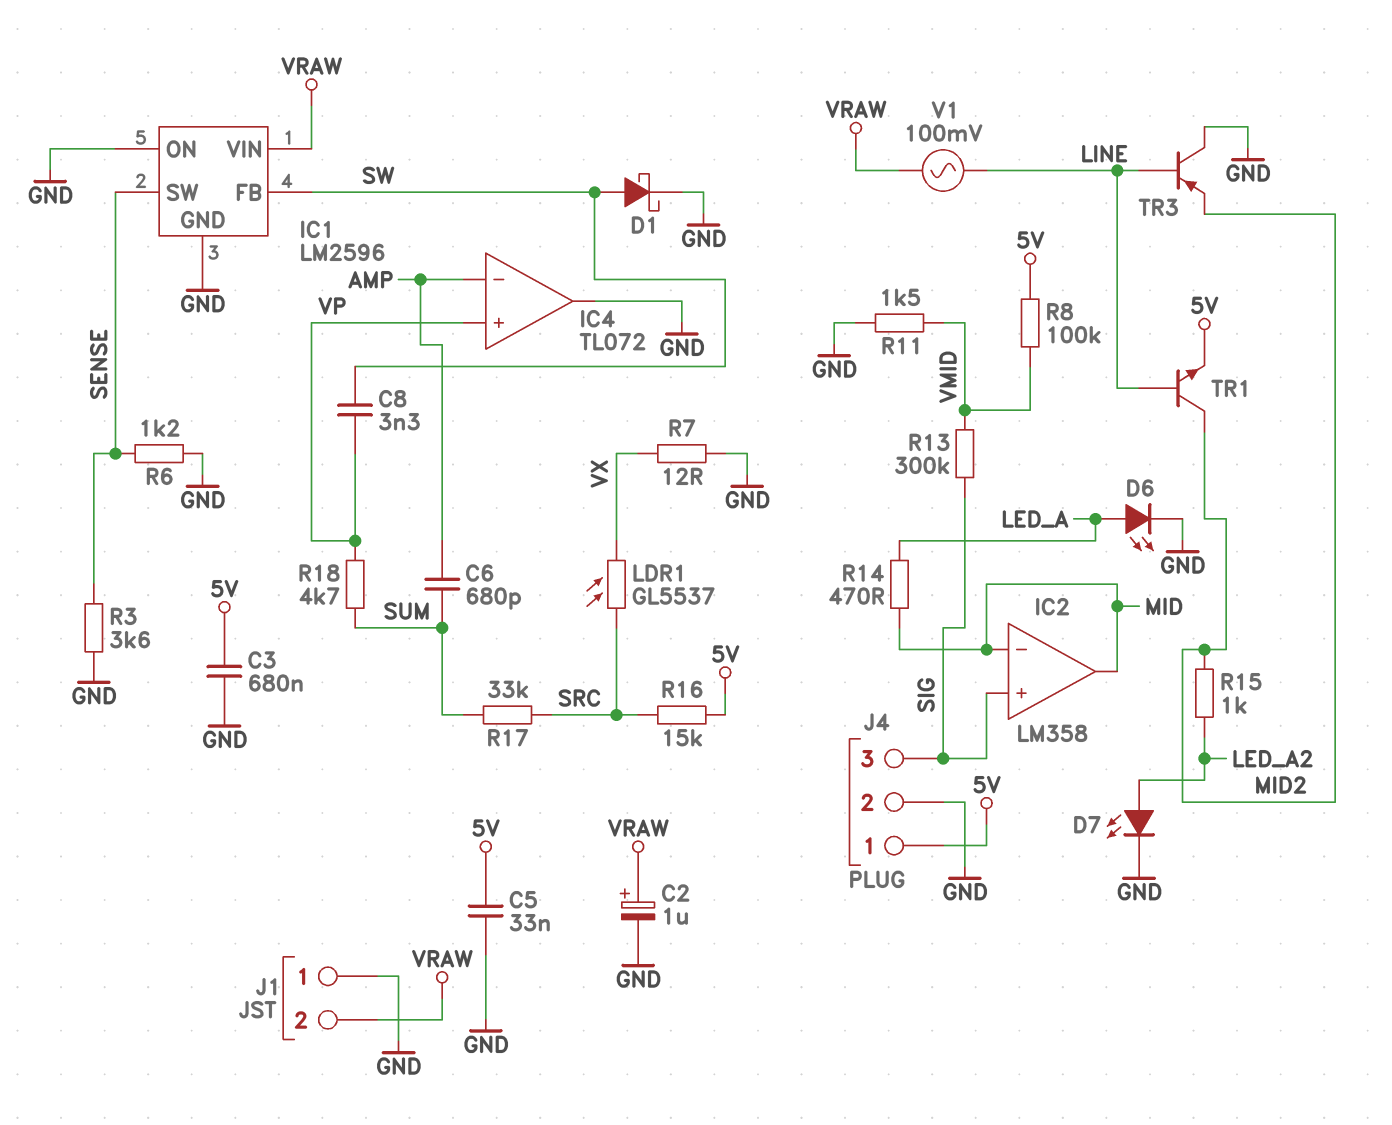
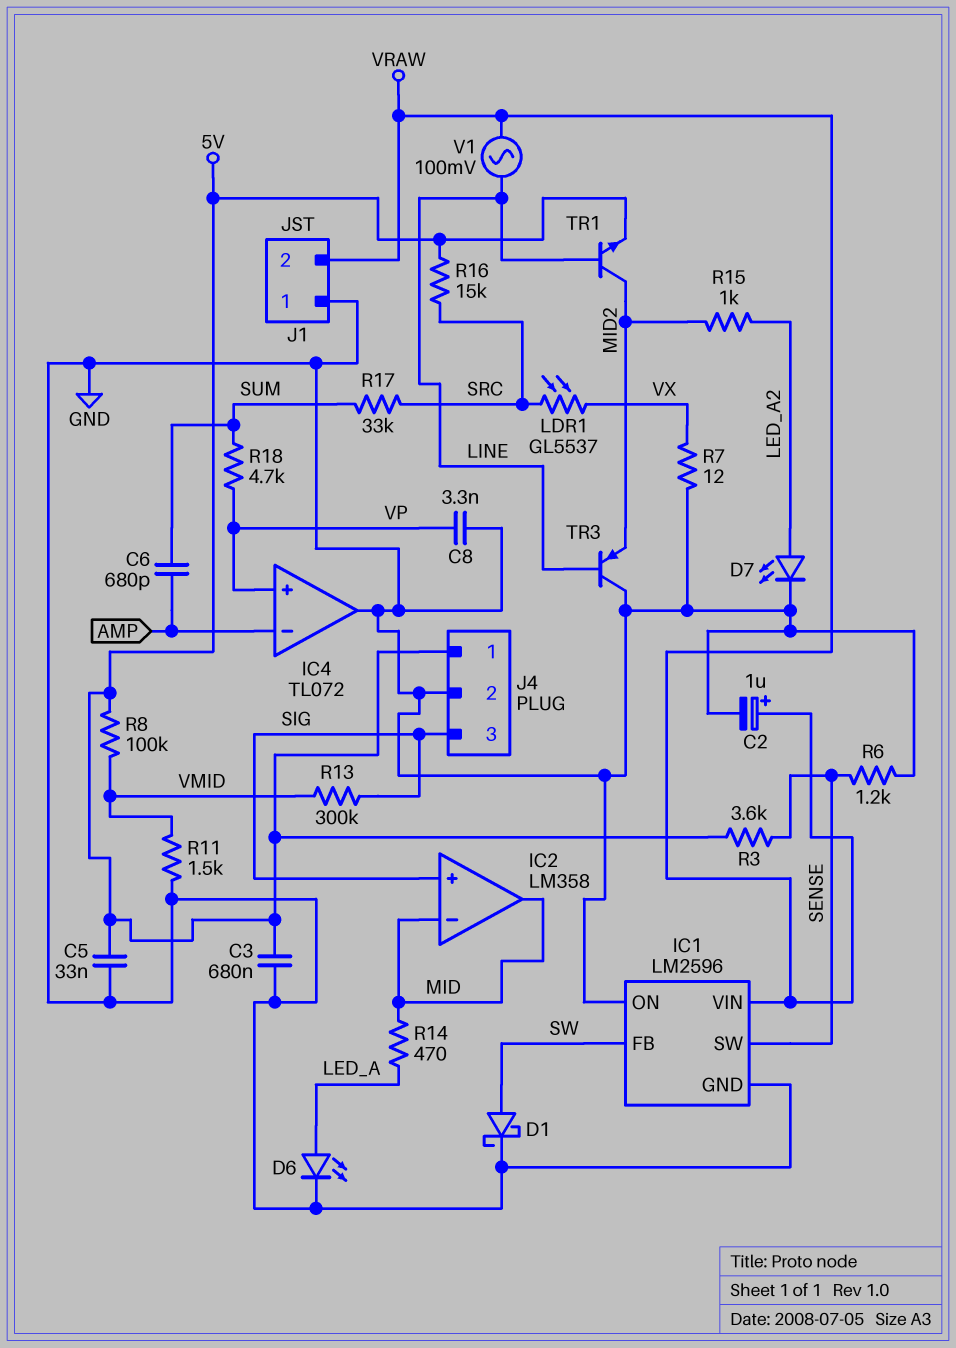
C8: 3.3nF (SW, VP) -> 3.3nF (GND, VP)
R3: 3.6k (GND, SENSE) -> 3.6k (5V, SENSE)

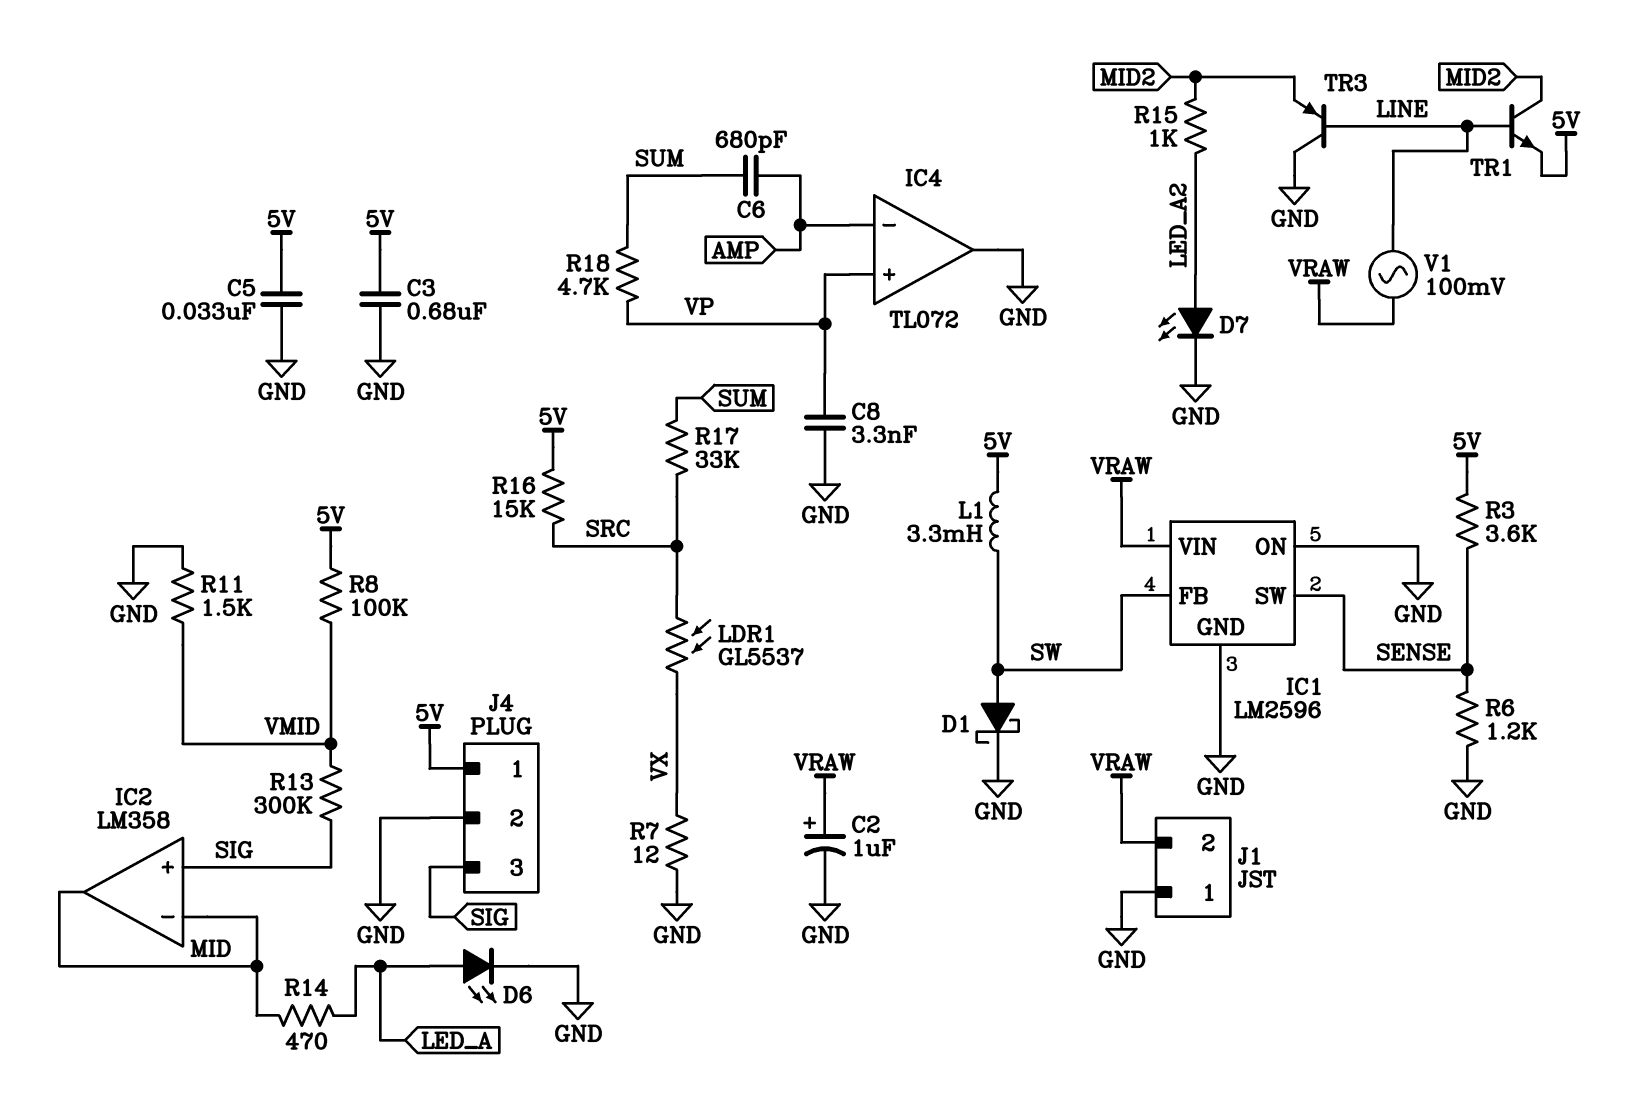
L1: none -> 3.3mH (5V, SW)

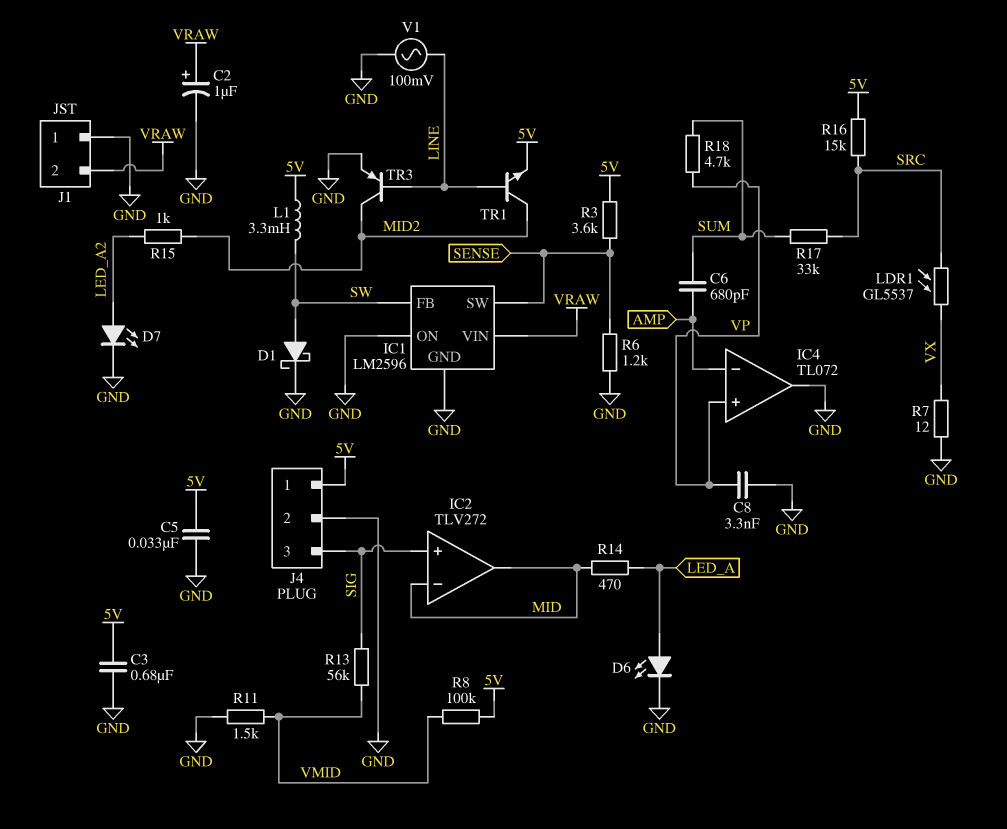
IC2: LM358 -> TLV272
R13: 300k (SIG, VMID) -> 56k (SIG, VMID)
TR3: PNP (B LINE, C GND, E MID2) -> PNP (B LINE, C MID2, E GND)
V1: AC 100mV (LINE, VRAW) -> AC 100mV (GND, LINE)

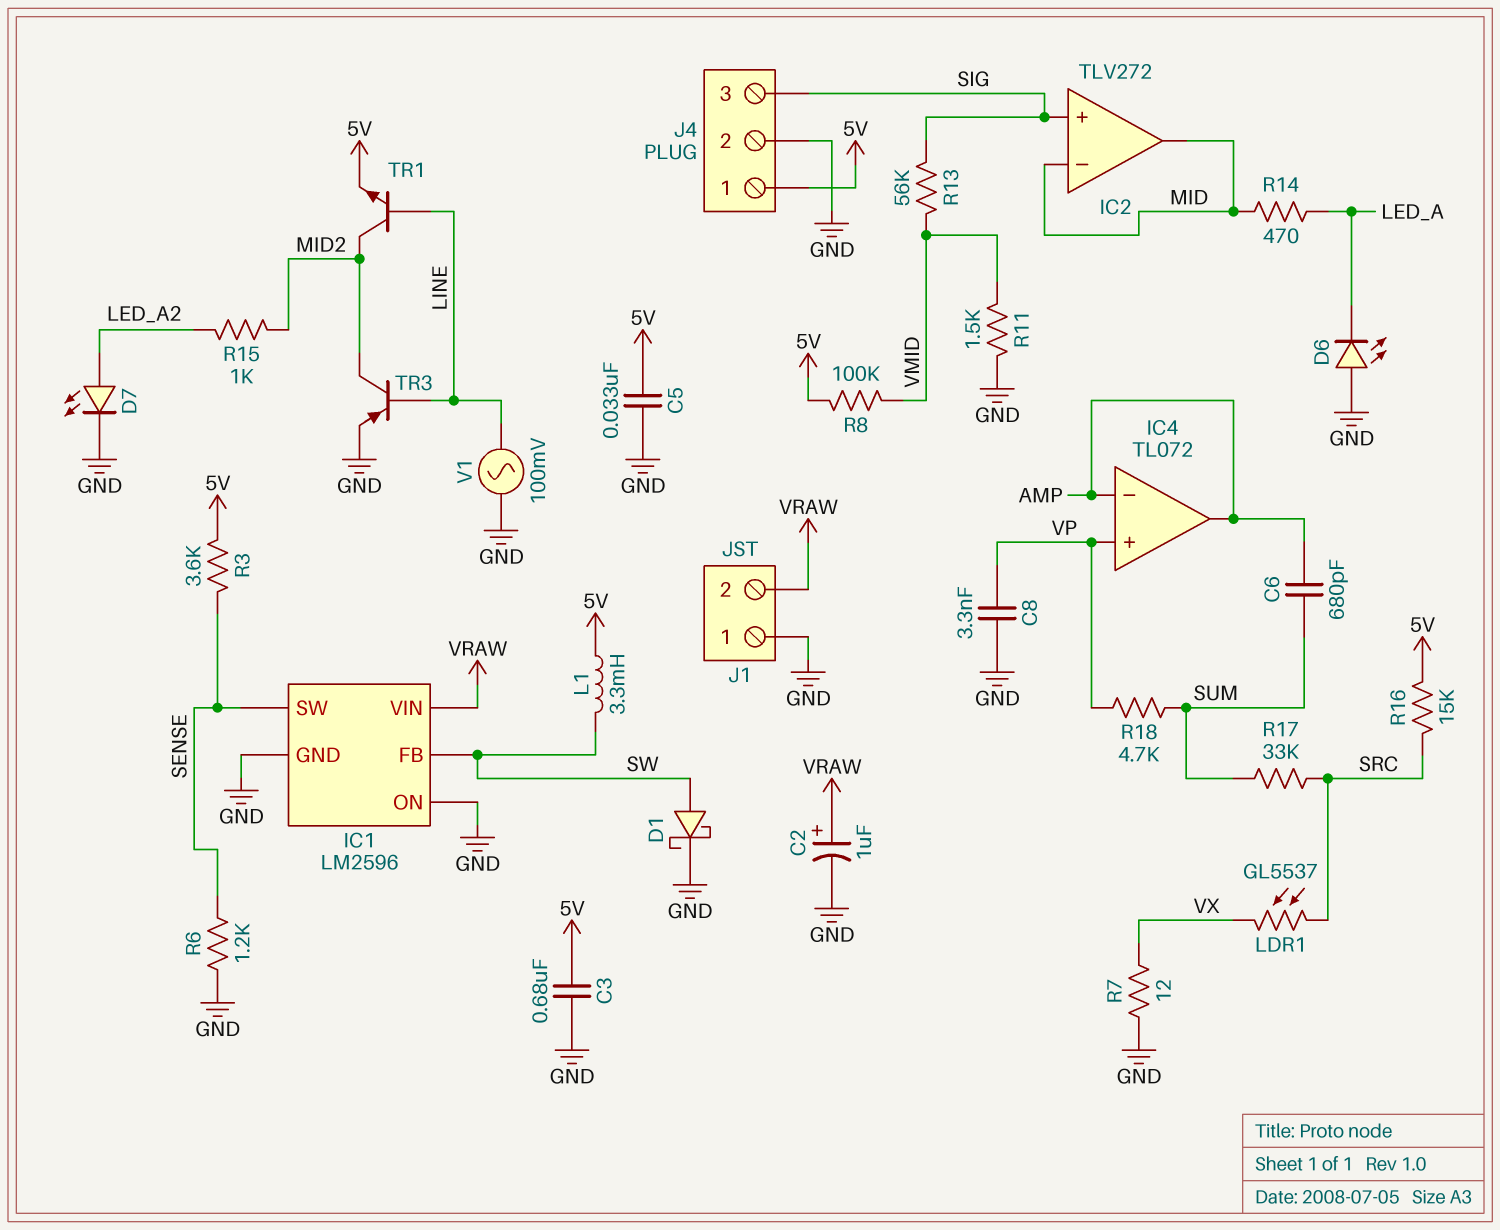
D6: LED (A LED_A, K GND) -> LED (A GND, K LED_A)
IC4 pin out: GND -> AMP

